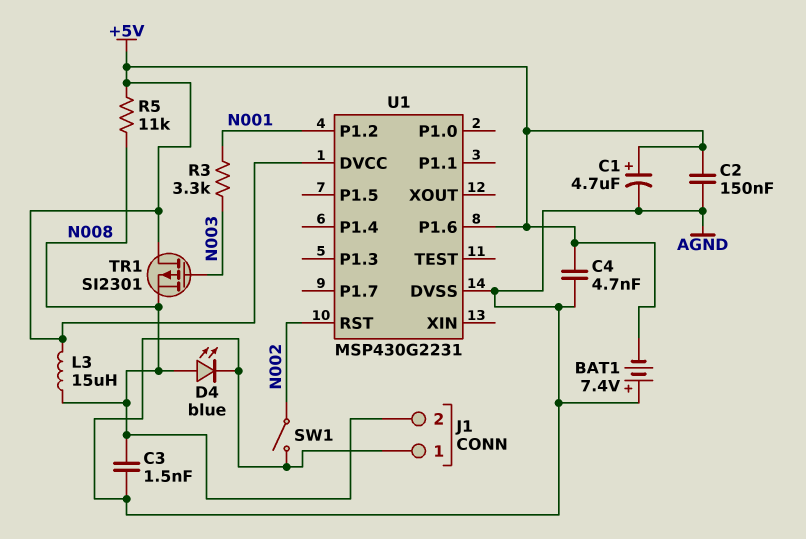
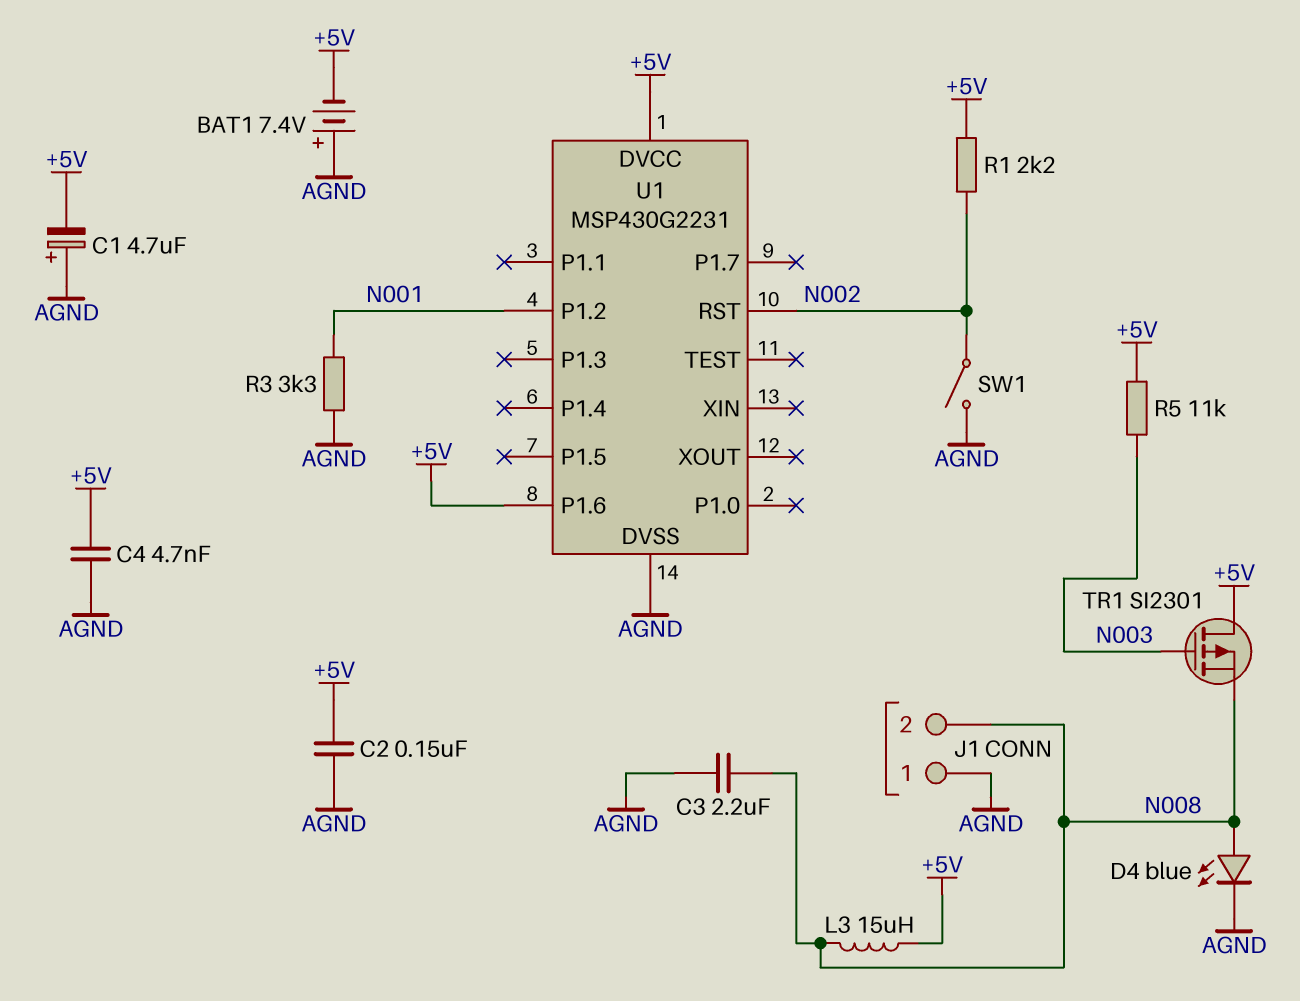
C1: 4.7uF (plus +5V, minus AGND) -> 4.7uF (plus AGND, minus +5V)
C3: 1.5nF (AGND, N008) -> 2.2uF (AGND, N008)
R1: none -> 2.2k (+5V, N002)
R3: 3.3k (N001, N003) -> 3.3k (AGND, N001)
R5: 11k (+5V, N008) -> 11k (+5V, N003)

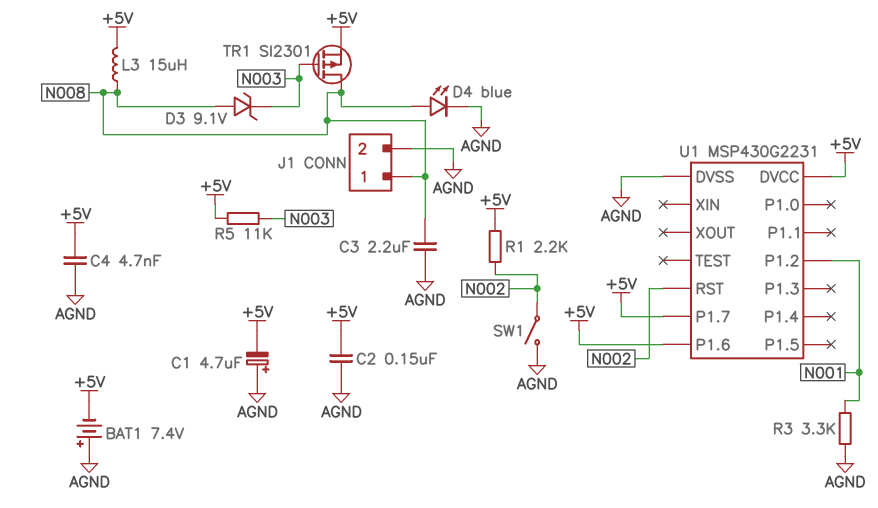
D3: none -> zener 9.1V (A N008, K N003)
J1 pin 1: AGND -> N008
J1 pin 2: N008 -> AGND
TR1: PMOS SI2301 (G N003, D +5V, S N008) -> PMOS SI2301 (G N003, D N008, S +5V)
U1 pin P1.7: none -> +5V

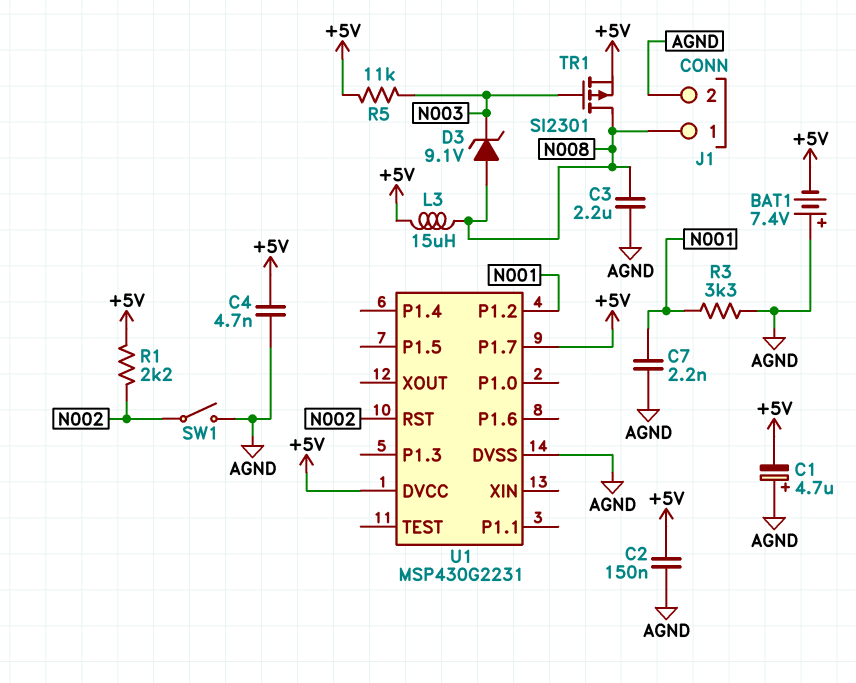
C7: none -> 2.2nF (AGND, N001)
D4: LED blue (A N008, K AGND) -> none
U1 pin P1.6: +5V -> none

